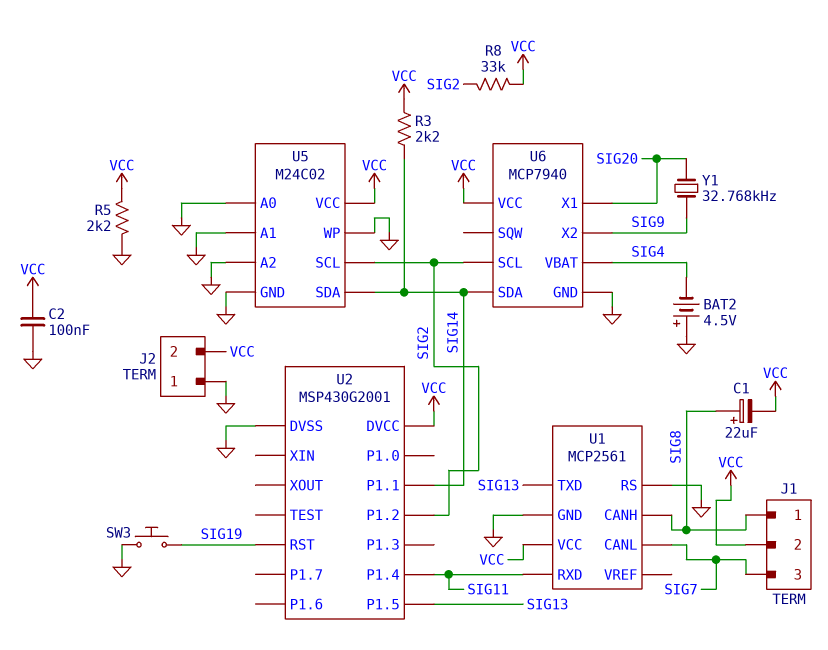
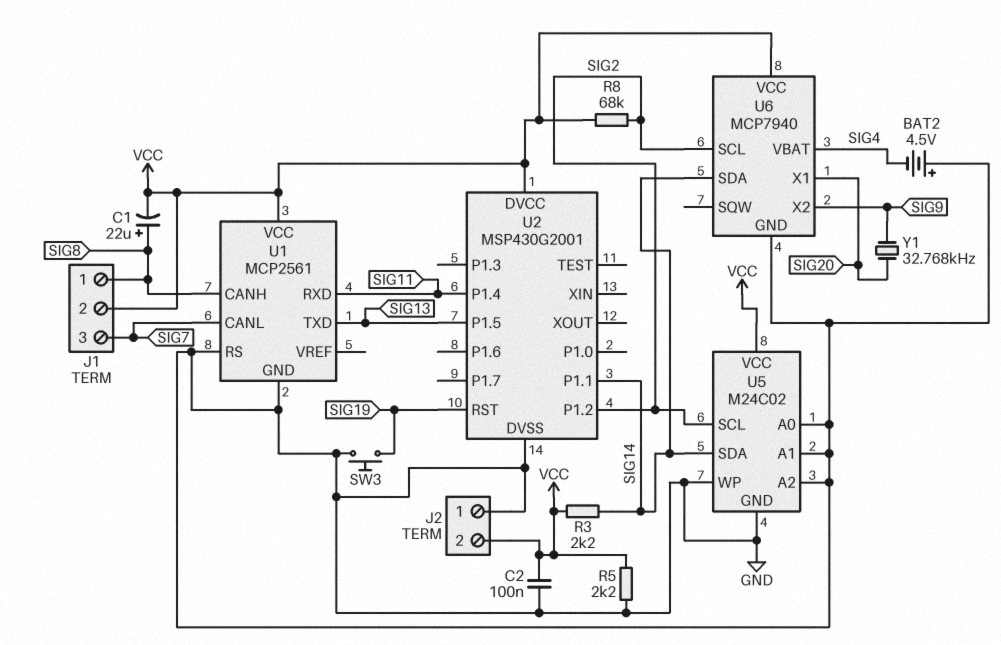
R8: 33k (SIG2, VCC) -> 68k (SIG2, VCC)

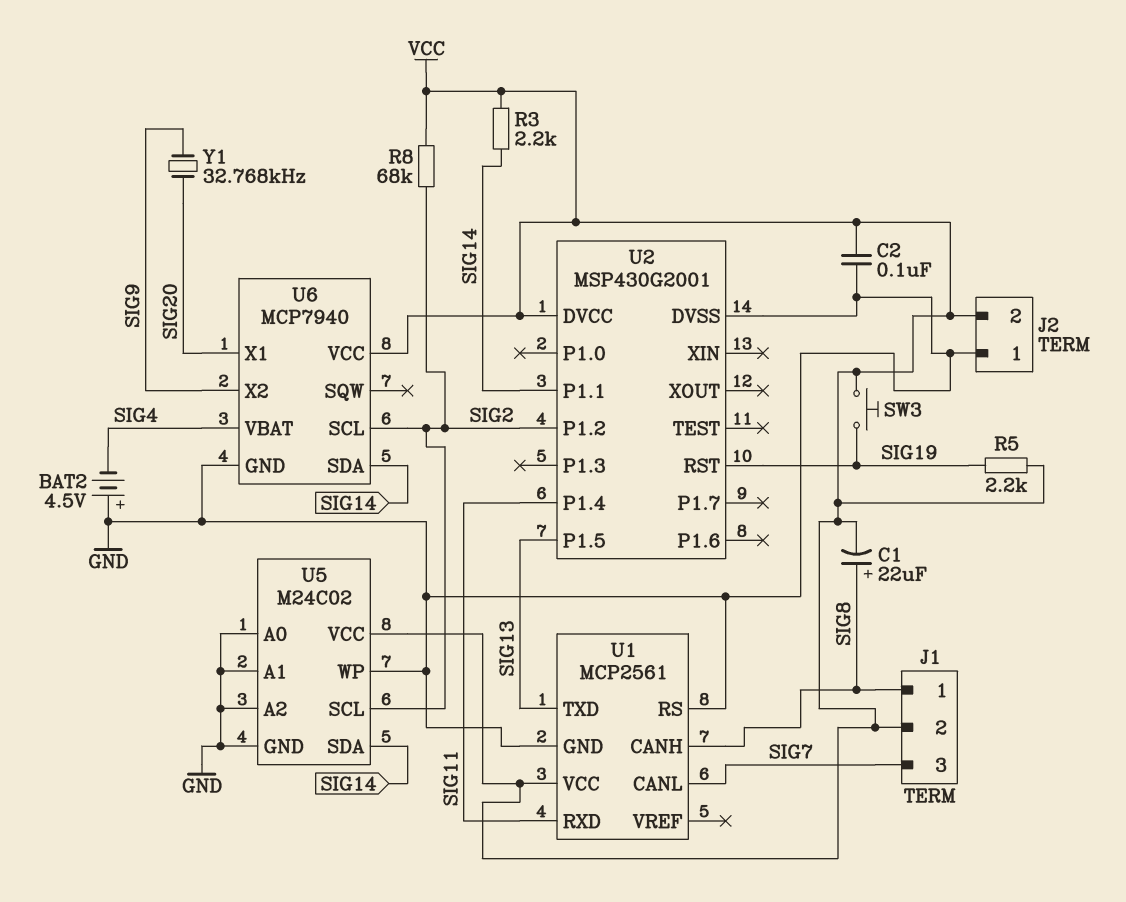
R5: 2.2k (GND, VCC) -> 2.2k (SIG19, VCC)
SW3: button (GND, SIG19) -> button (SIG19, VCC)

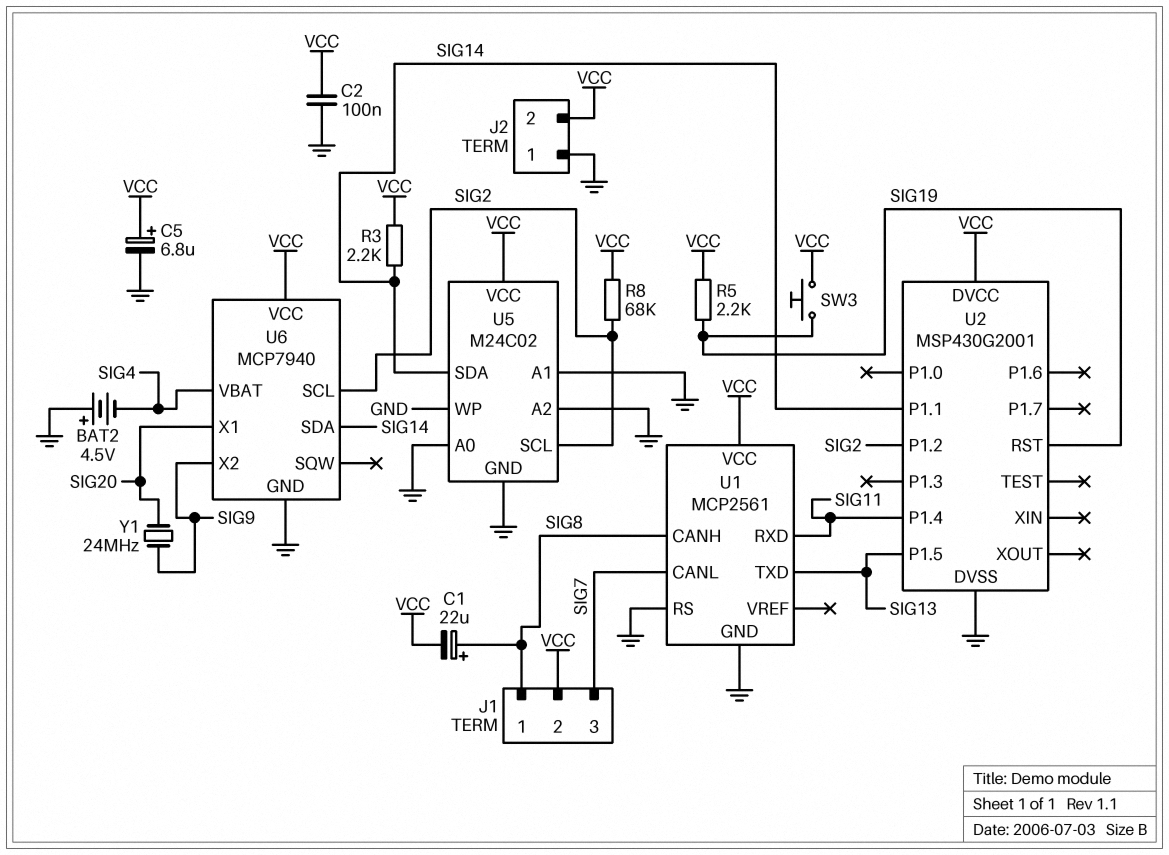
C5: none -> 6.8uF (plus VCC, minus GND)
Y1: 32.768kHz (SIG9, SIG20) -> 24MHz (SIG9, SIG20)

